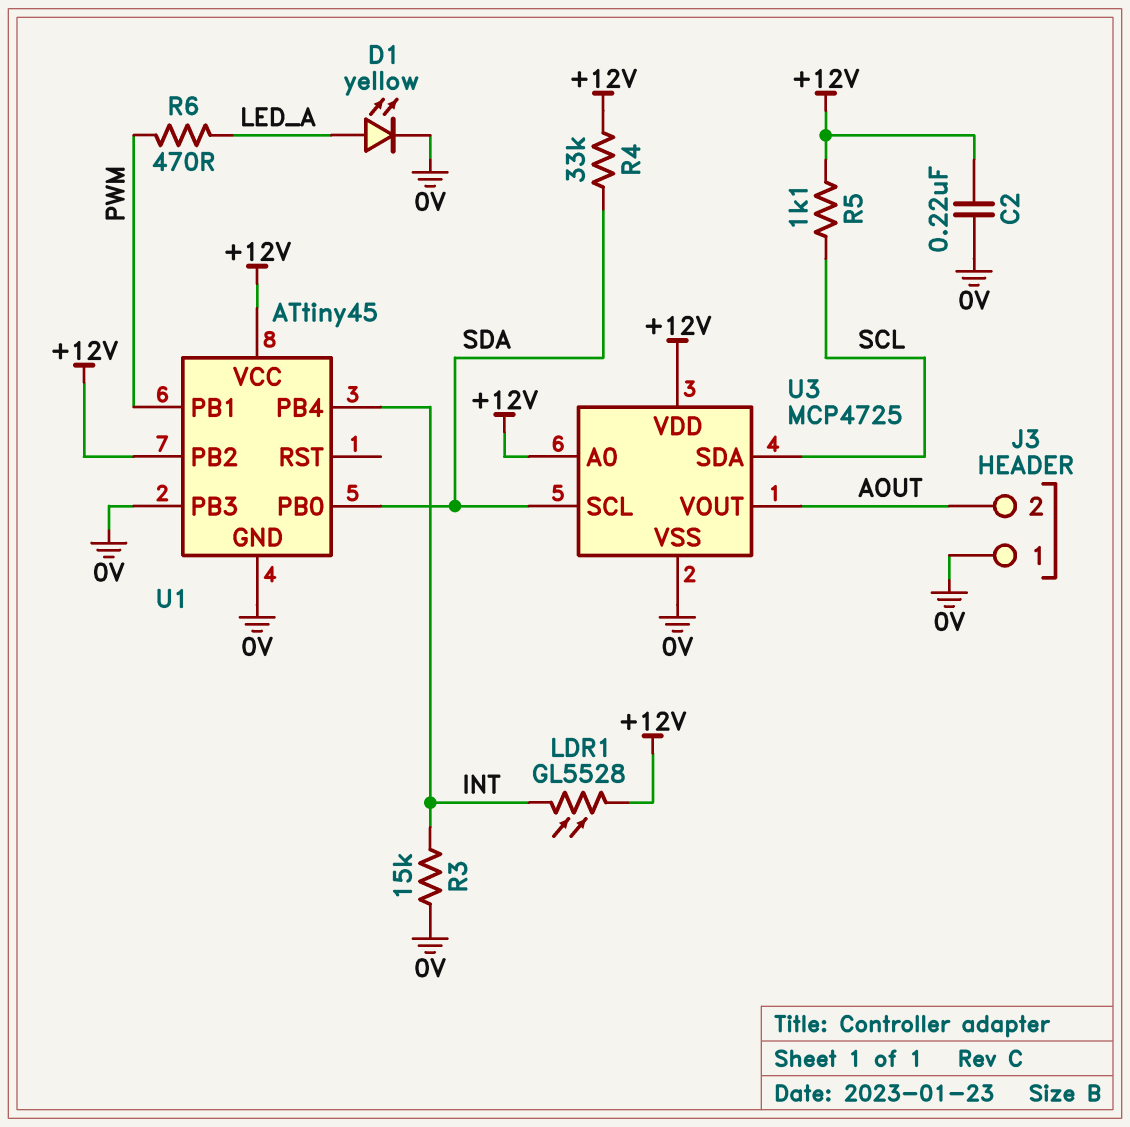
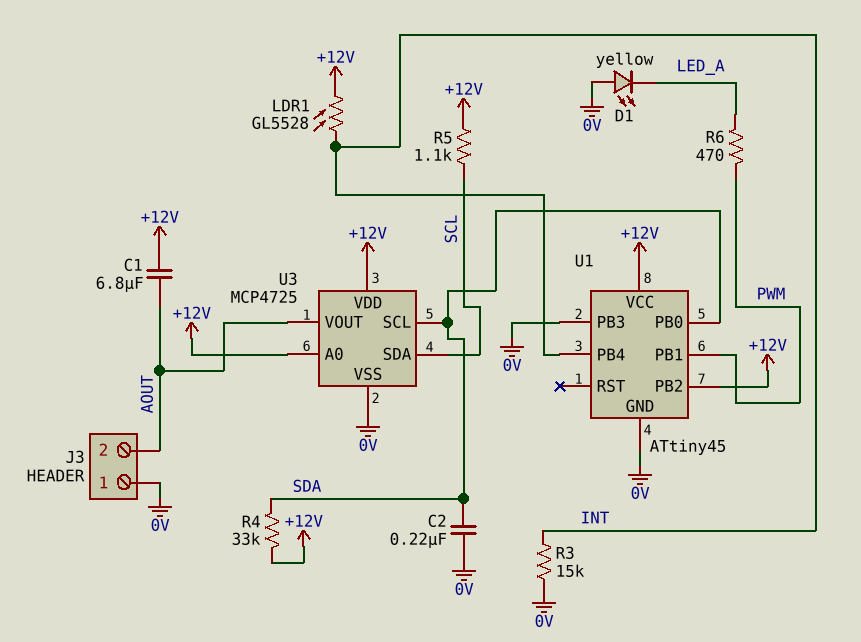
C1: none -> 6.8uF (+12V, AOUT)
C2: 220nF (+12V, 0V) -> 220nF (0V, SDA)
D1: LED yellow (A LED_A, K 0V) -> LED yellow (A 0V, K LED_A)

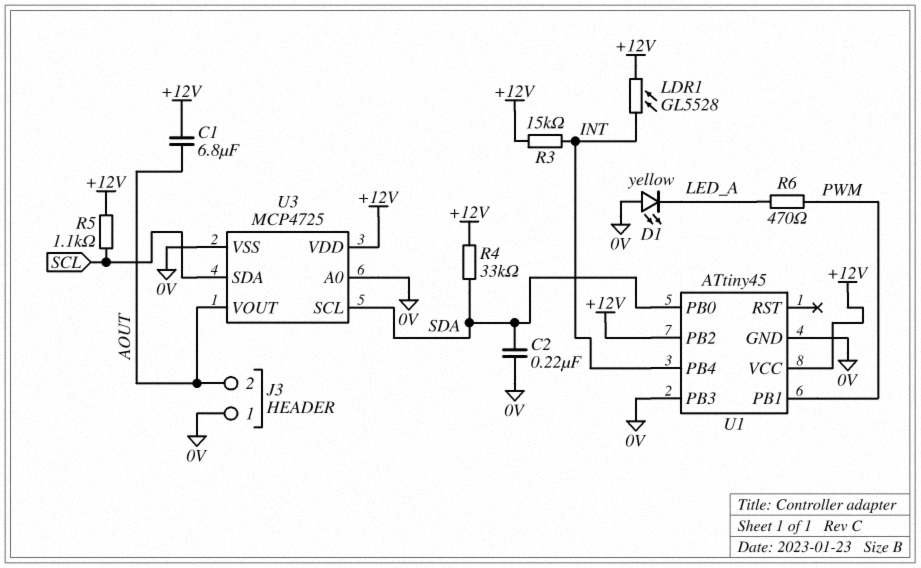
R3: 15k (0V, INT) -> 15k (+12V, INT)
U3 pin A0: +12V -> 0V

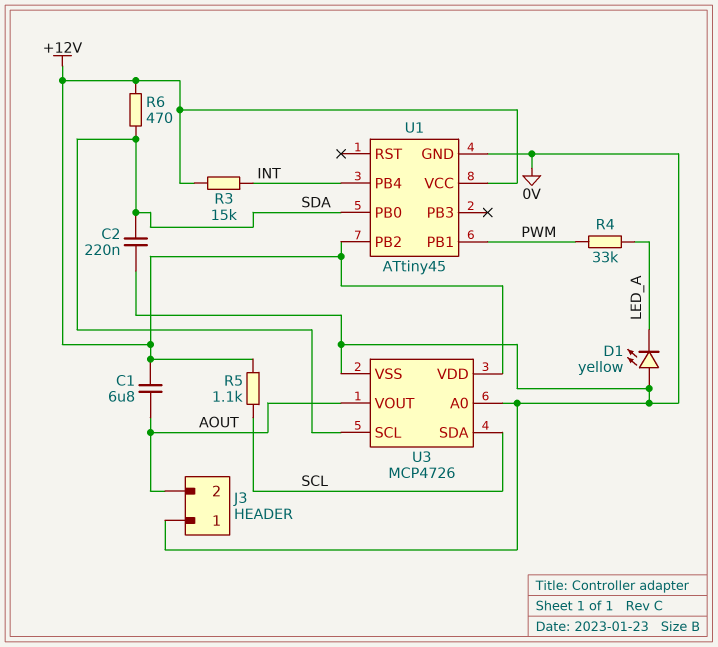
LDR1: GL5528 (+12V, INT) -> none
R4: 33k (+12V, SDA) -> 33k (LED_A, PWM)
R6: 470 (LED_A, PWM) -> 470 (+12V, SDA)
U1 pin PB3: 0V -> none
U3: MCP4725 -> MCP4726

